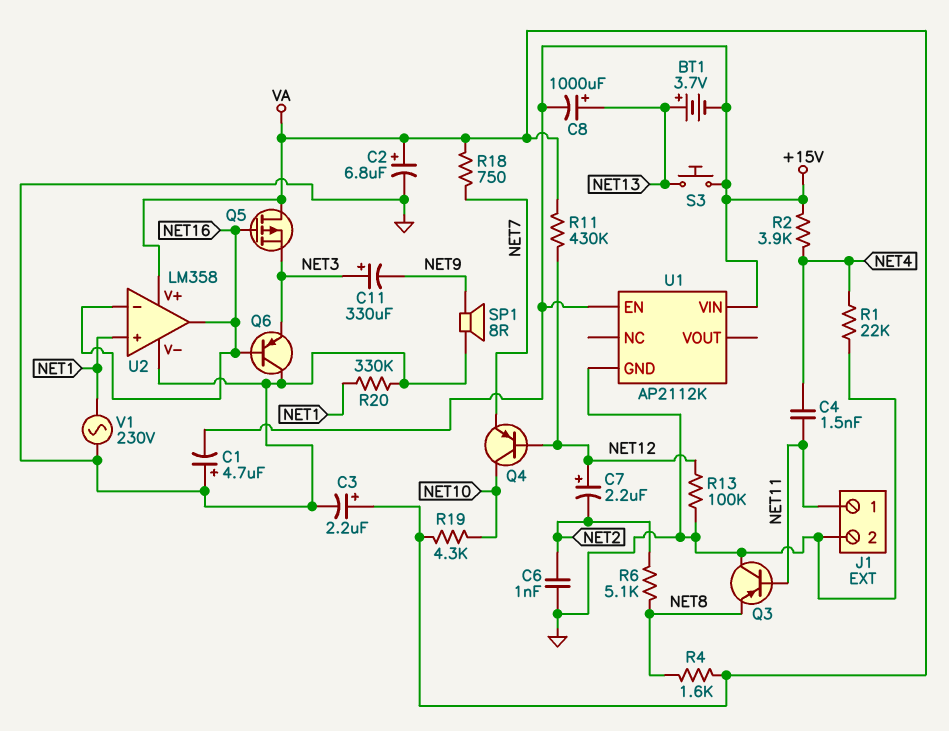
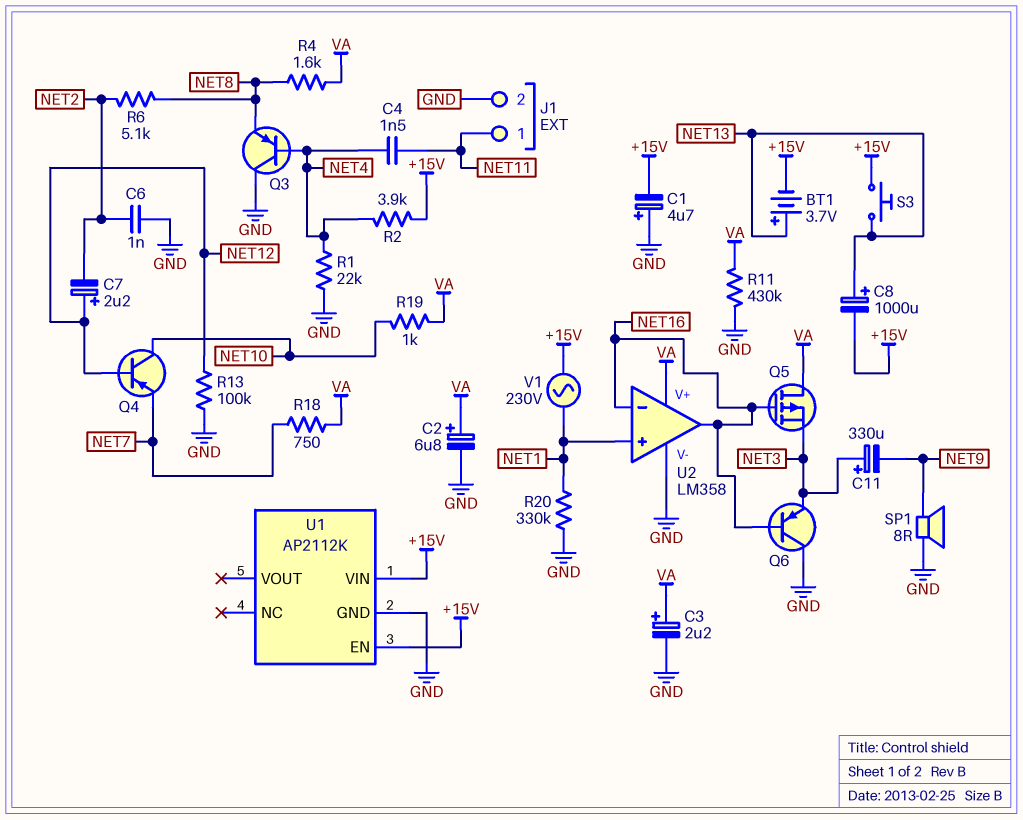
Q3: PNP (B NET11, C GND, E NET8) -> PNP (B NET4, C GND, E NET8)
R11: 430k (NET12, VA) -> 430k (GND, VA)
R19: 4.3k (NET10, VA) -> 1k (NET10, VA)
V1: AC 230V (GND, NET1) -> AC 230V (+15V, NET1)

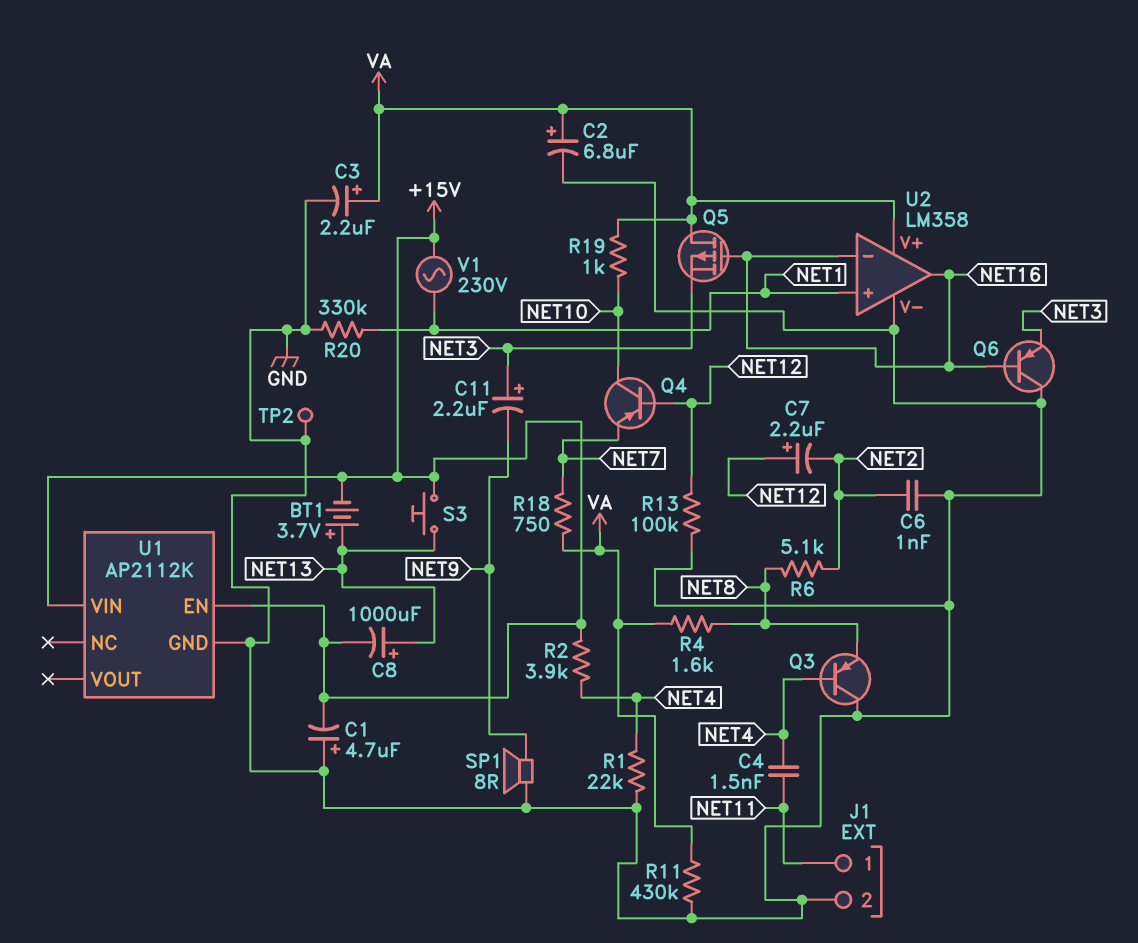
C11: 330uF (plus NET3, minus NET9) -> 2.2uF (plus NET3, minus NET9)
TP2: none -> test point (GND)

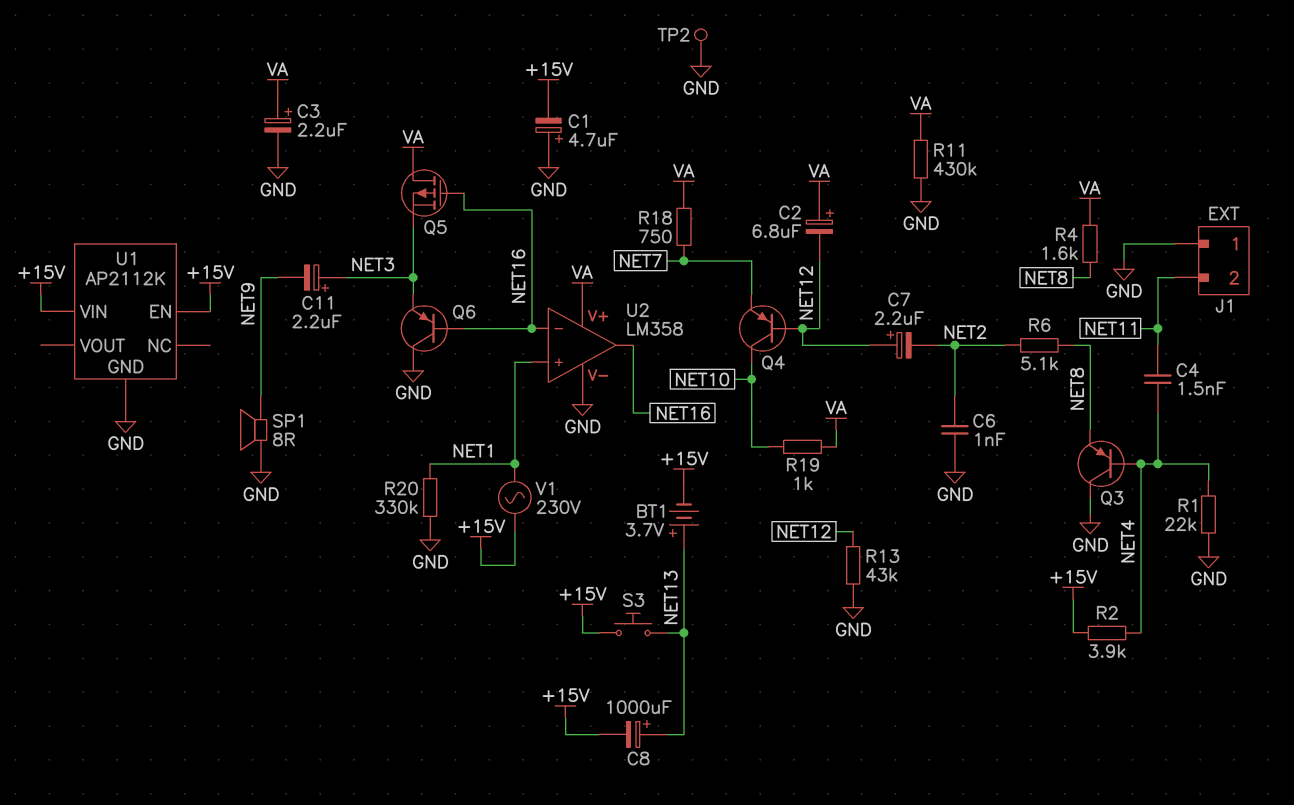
C2: 6.8uF (plus VA, minus GND) -> 6.8uF (plus VA, minus NET12)
J1 pin 1: NET11 -> GND
J1 pin 2: GND -> NET11
R13: 100k (GND, NET12) -> 43k (GND, NET12)

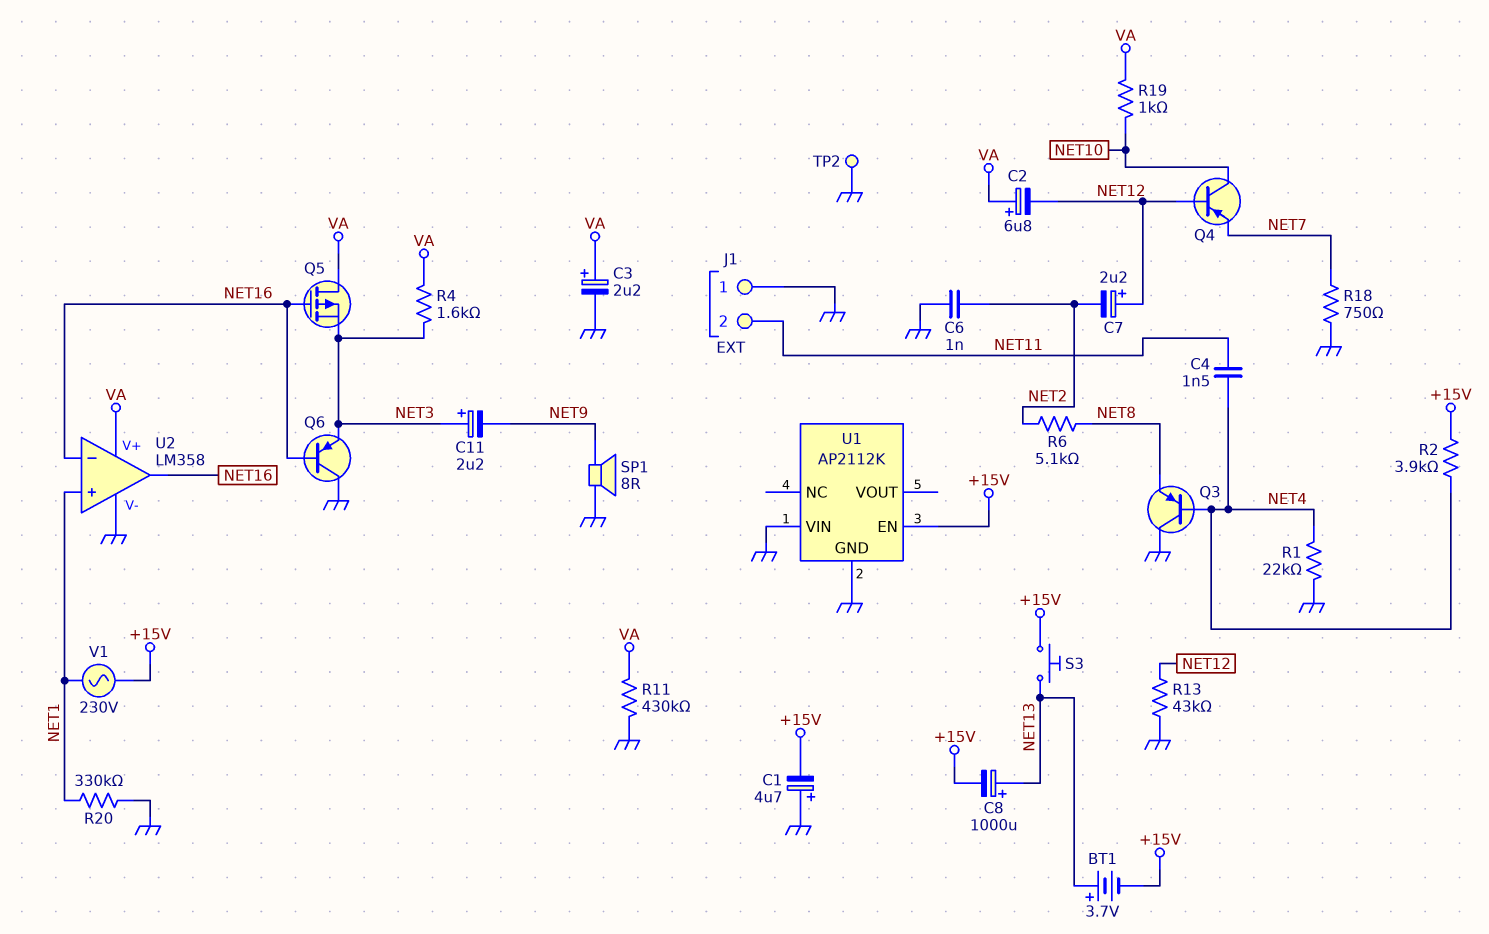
R4: 1.6k (NET8, VA) -> 1.6k (NET3, VA)
R18: 750 (NET7, VA) -> 750 (GND, NET7)
U1 pin VIN: +15V -> GND

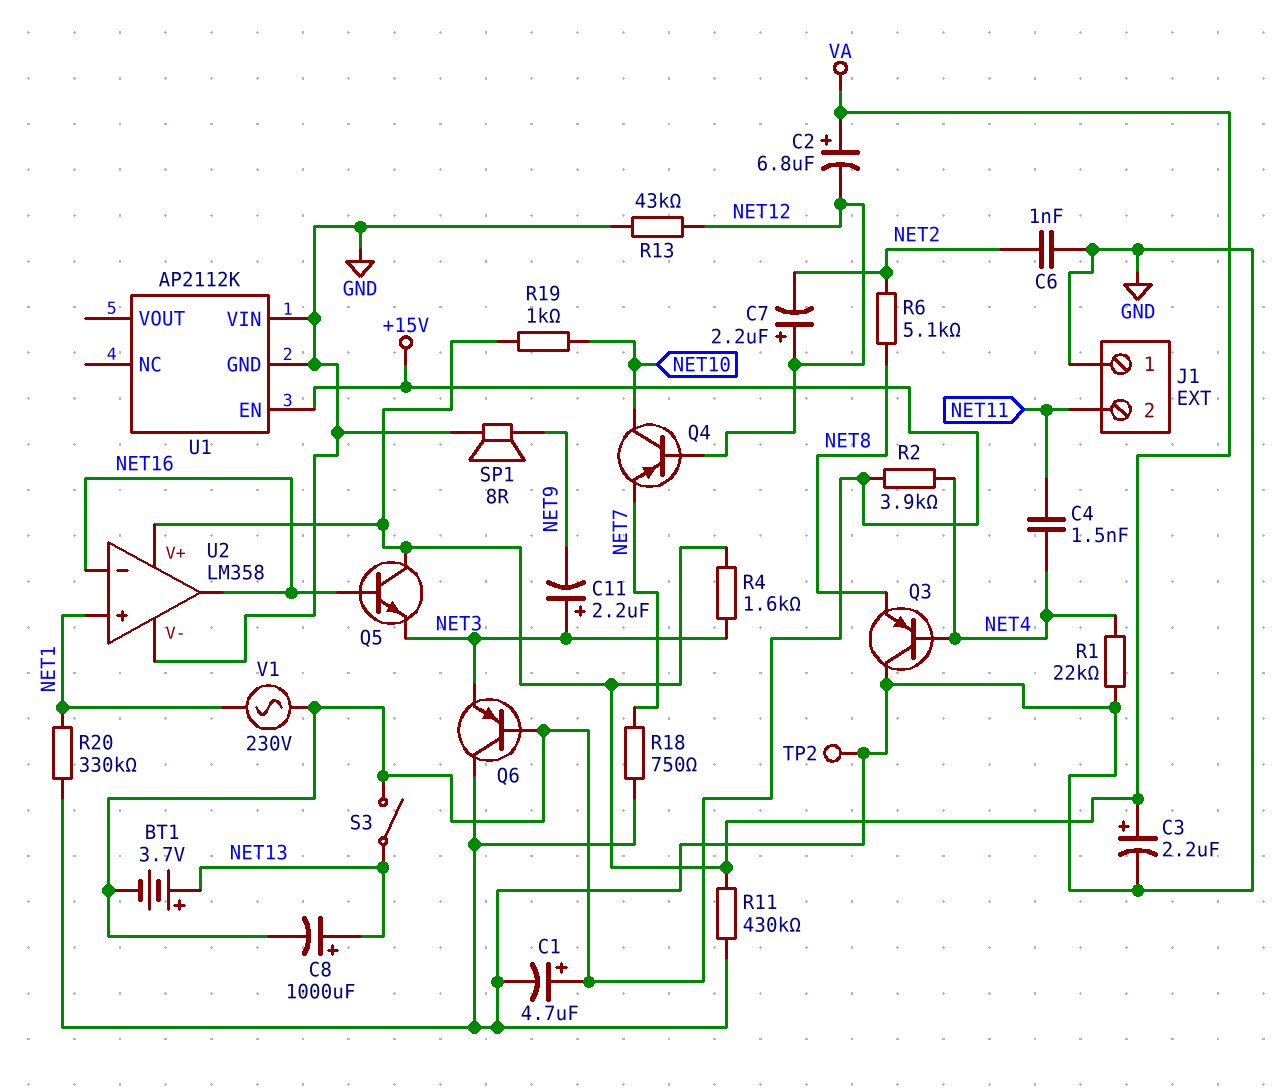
C1: 4.7uF (plus GND, minus +15V) -> 4.7uF (plus +15V, minus GND)
Q5: PMOS (G NET16, D VA, S NET3) -> NPN (B NET16, C VA, E NET3)
Q6: PNP (B NET16, C GND, E NET3) -> PNP (B +15V, C GND, E NET3)
S3: button (+15V, NET13) -> switch (+15V, NET13)

